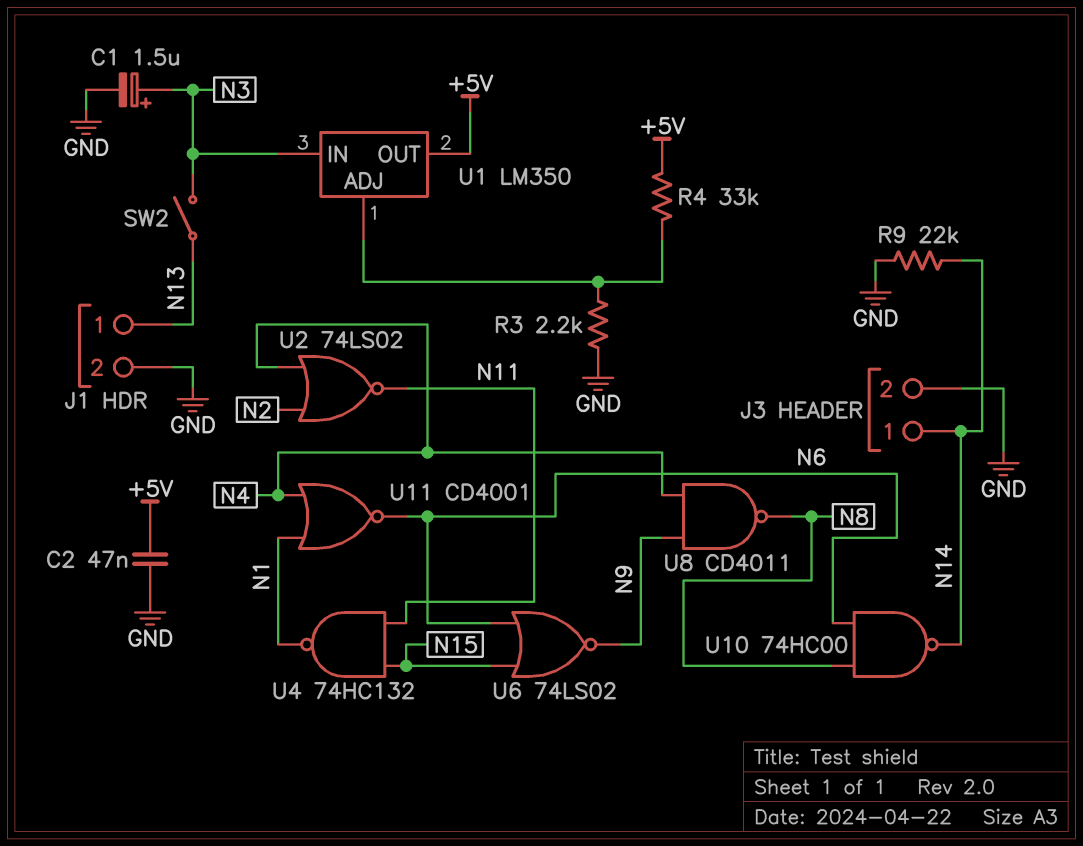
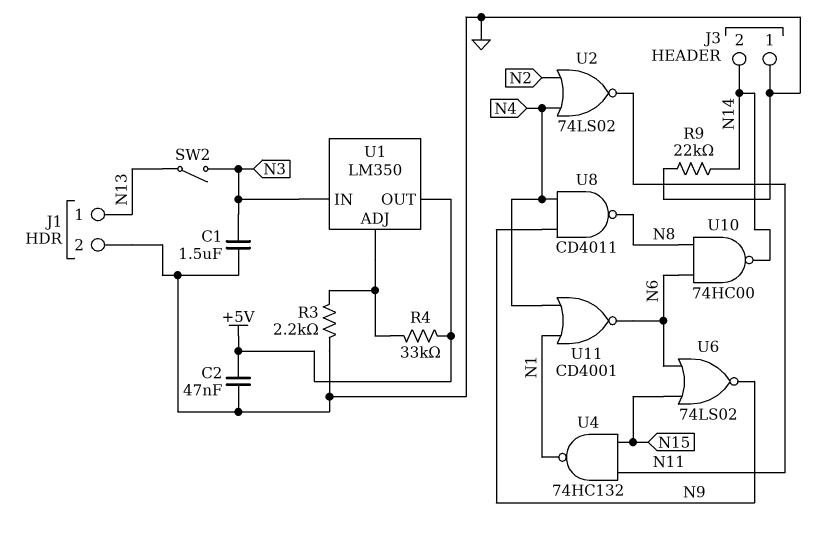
C1: 1.5uF (plus N3, minus GND) -> 1.5uF (GND, N3)
J3 pin 1: N14 -> GND
J3 pin 2: GND -> N14

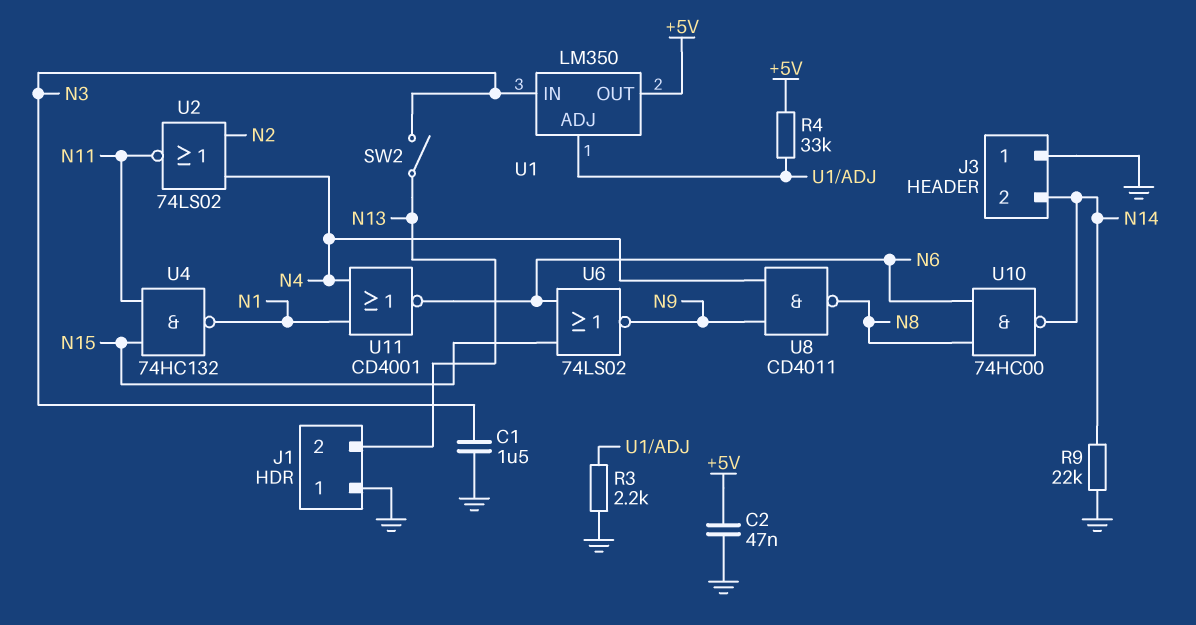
J1 pin 1: N13 -> GND
J1 pin 2: GND -> N13

